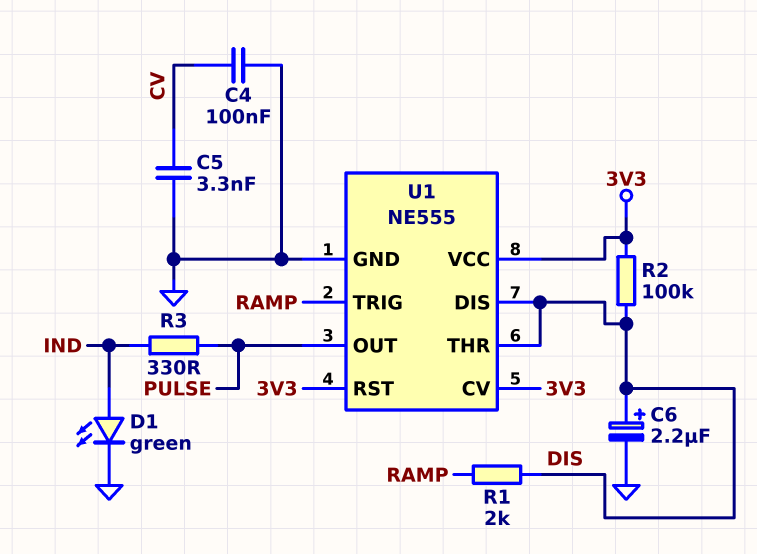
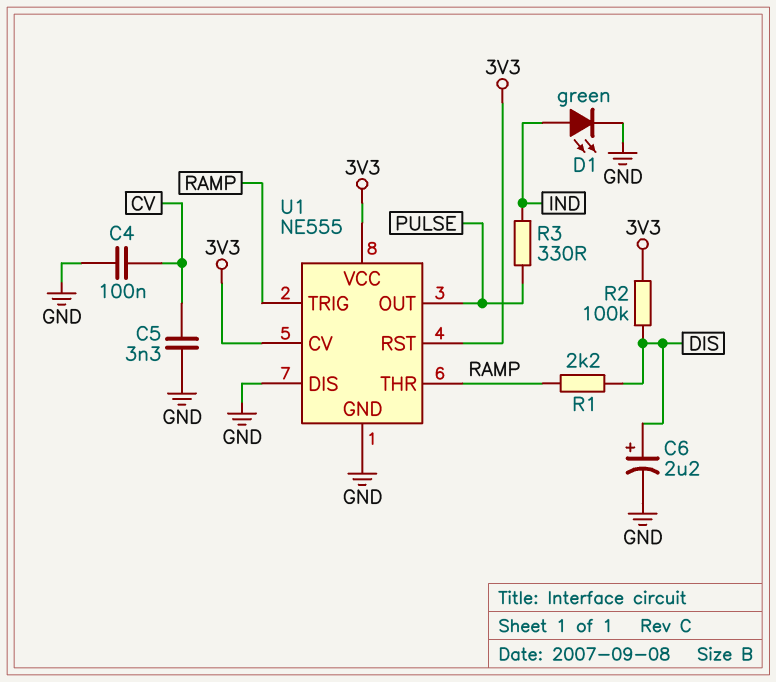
R1: 2k (DIS, RAMP) -> 2.2k (DIS, RAMP)
U1 pin DIS: DIS -> GND
U1 pin THR: DIS -> RAMP

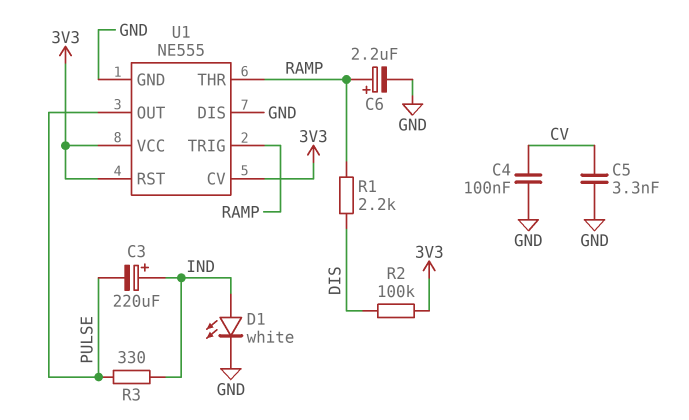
C3: none -> 220uF (plus IND, minus PULSE)
C6: 2.2uF (plus DIS, minus GND) -> 2.2uF (plus RAMP, minus GND)
D1: LED green (A IND, K GND) -> LED white (A IND, K GND)

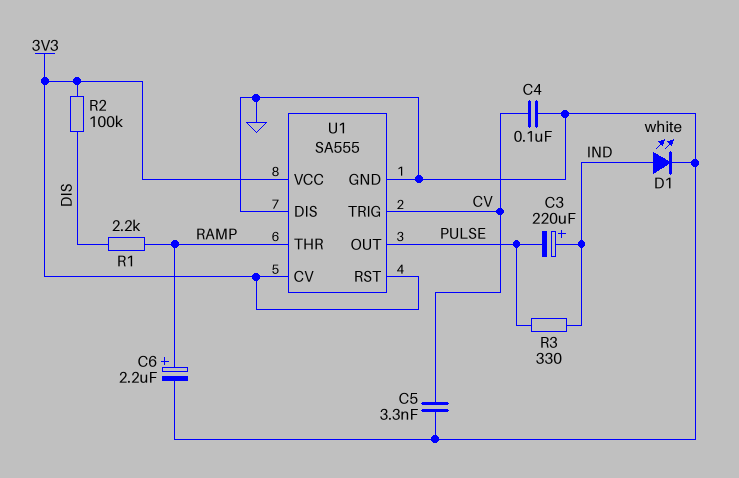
U1: NE555 -> SA555
U1 pin TRIG: RAMP -> CV

